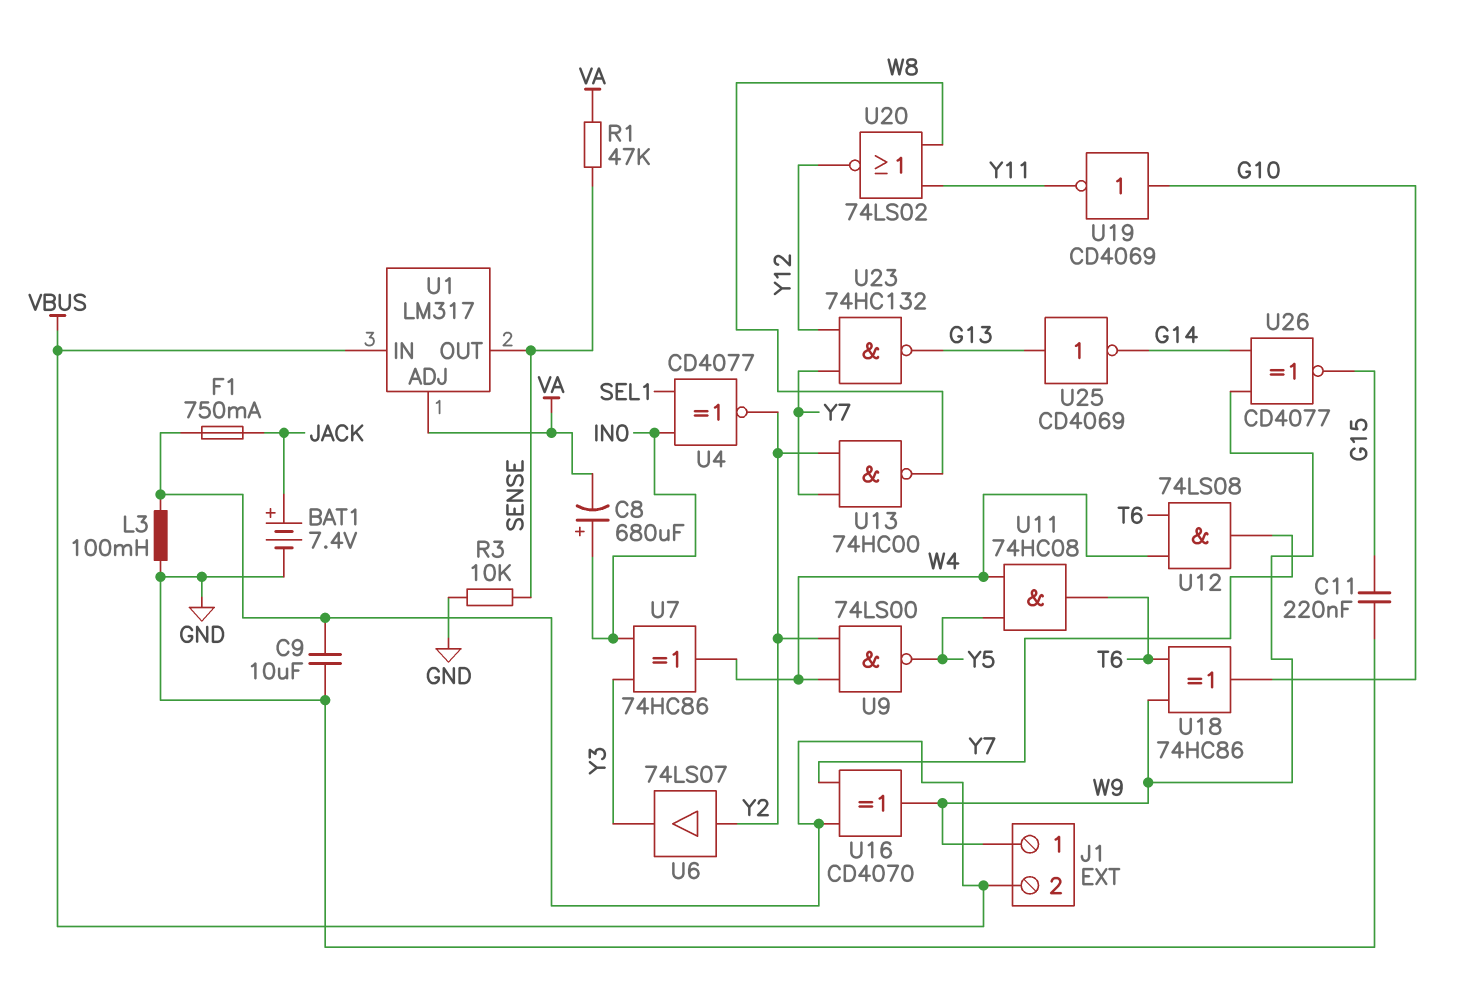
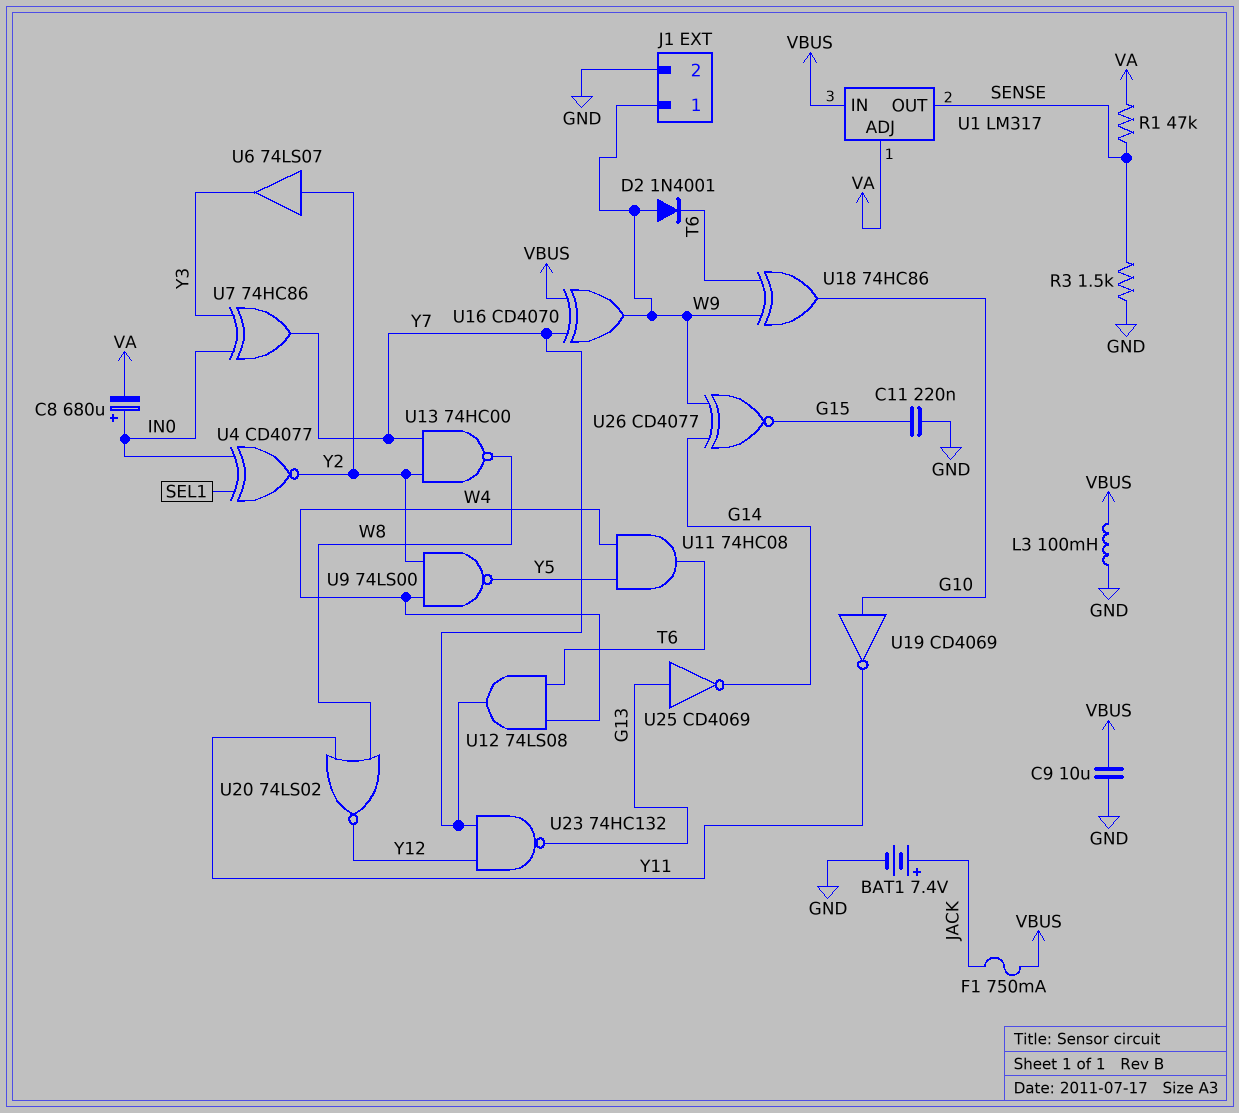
D2: none -> diode 1N4001 (A W9, K T6)
J1 pin 2: VBUS -> GND
R3: 10k (GND, SENSE) -> 1.5k (GND, SENSE)
U7: XOR 74HC86 (in IN0, in Y3, out W4) -> XOR 74HC86 (in IN0, in Y3, out Y7)

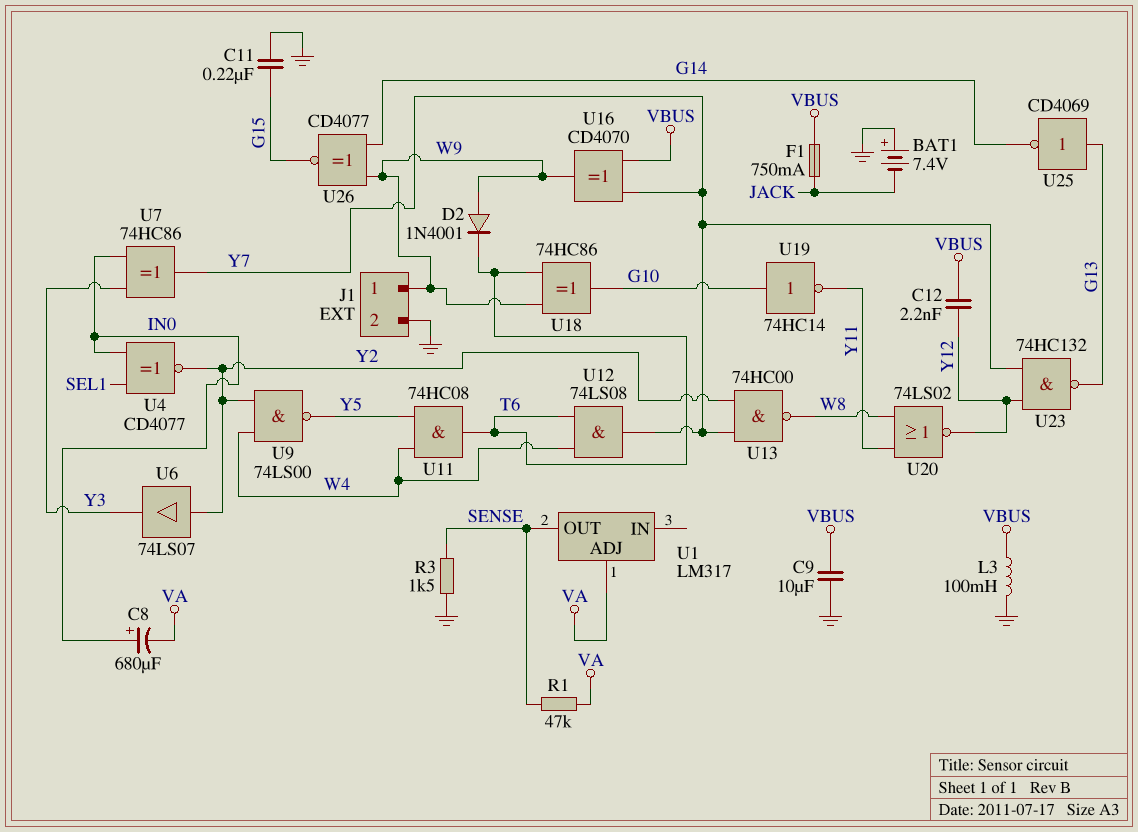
BAT1: 7.4V (plus JACK, minus GND) -> 7.4V (plus GND, minus JACK)
C12: none -> 2.2nF (VBUS, Y12)
U1 pin IN: VBUS -> none
U19: NOT CD4069 (in G10, out Y11) -> NOT 74HC14 (in G10, out Y11)

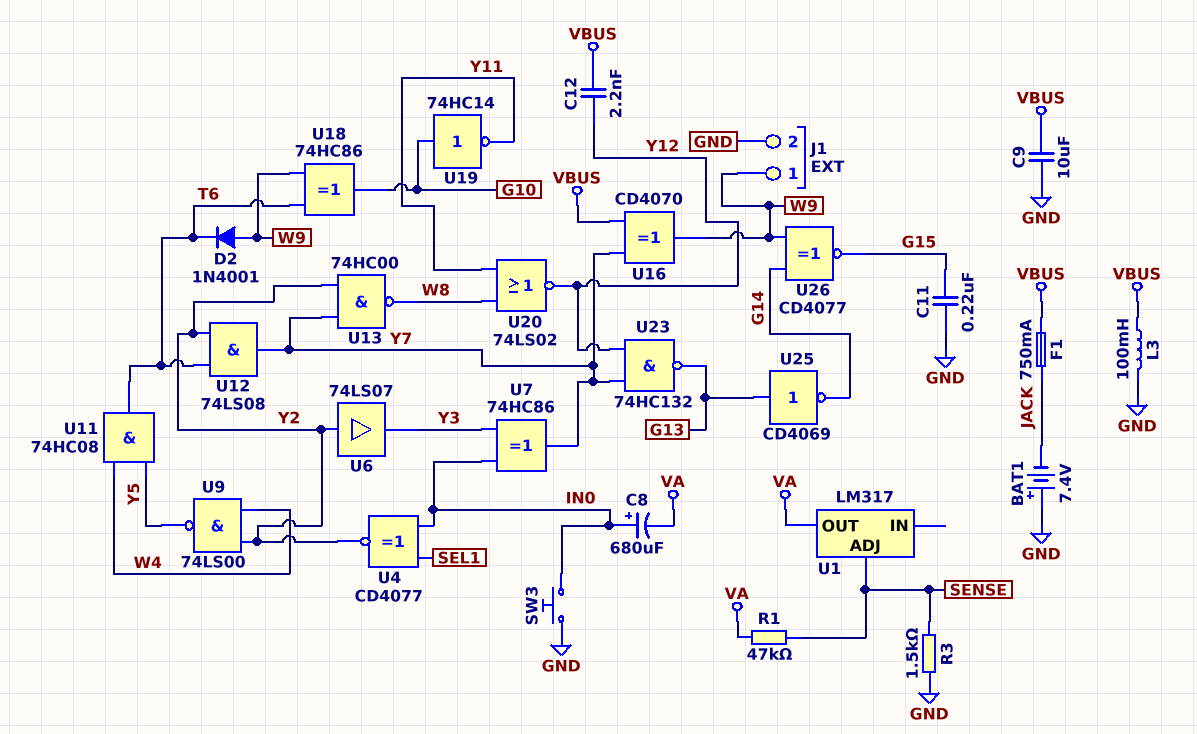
SW3: none -> button (GND, IN0)
U1 pin ADJ: VA -> SENSE
U1 pin OUT: SENSE -> VA
U12: AND 74LS08 (in T6, in W4, out Y7) -> AND 74LS08 (in T6, in Y2, out Y7)

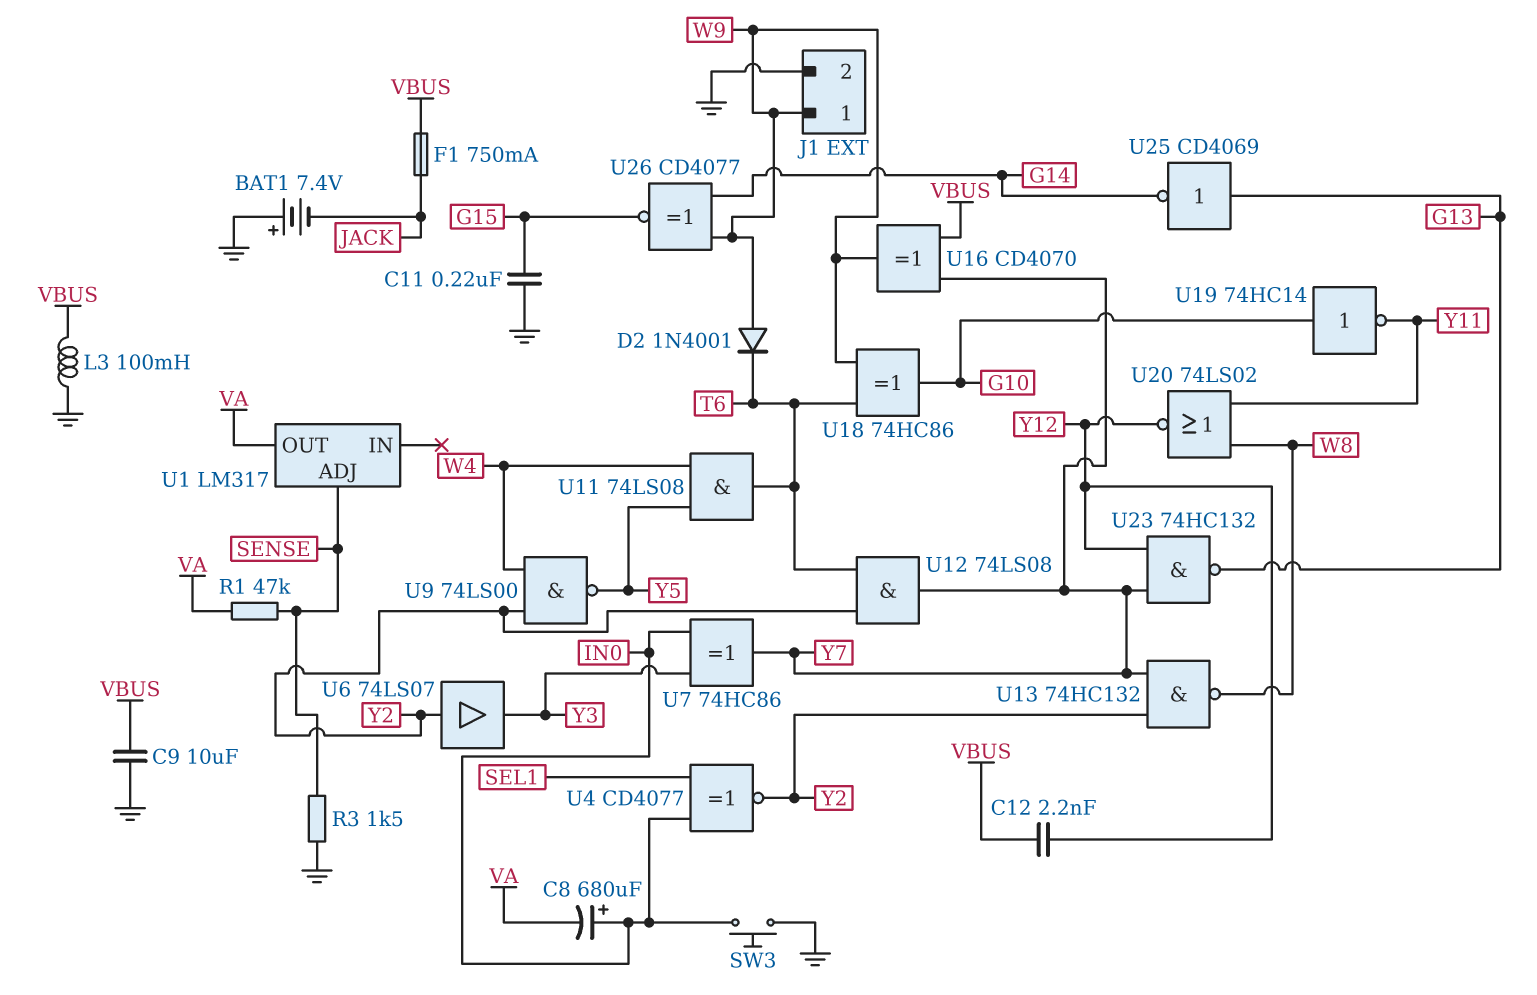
U11: AND 74HC08 (in W4, in Y5, out T6) -> AND 74LS08 (in W4, in Y5, out T6)
U13: NAND 74HC00 (in Y2, in Y7, out W8) -> NAND 74HC132 (in Y2, in Y7, out W8)

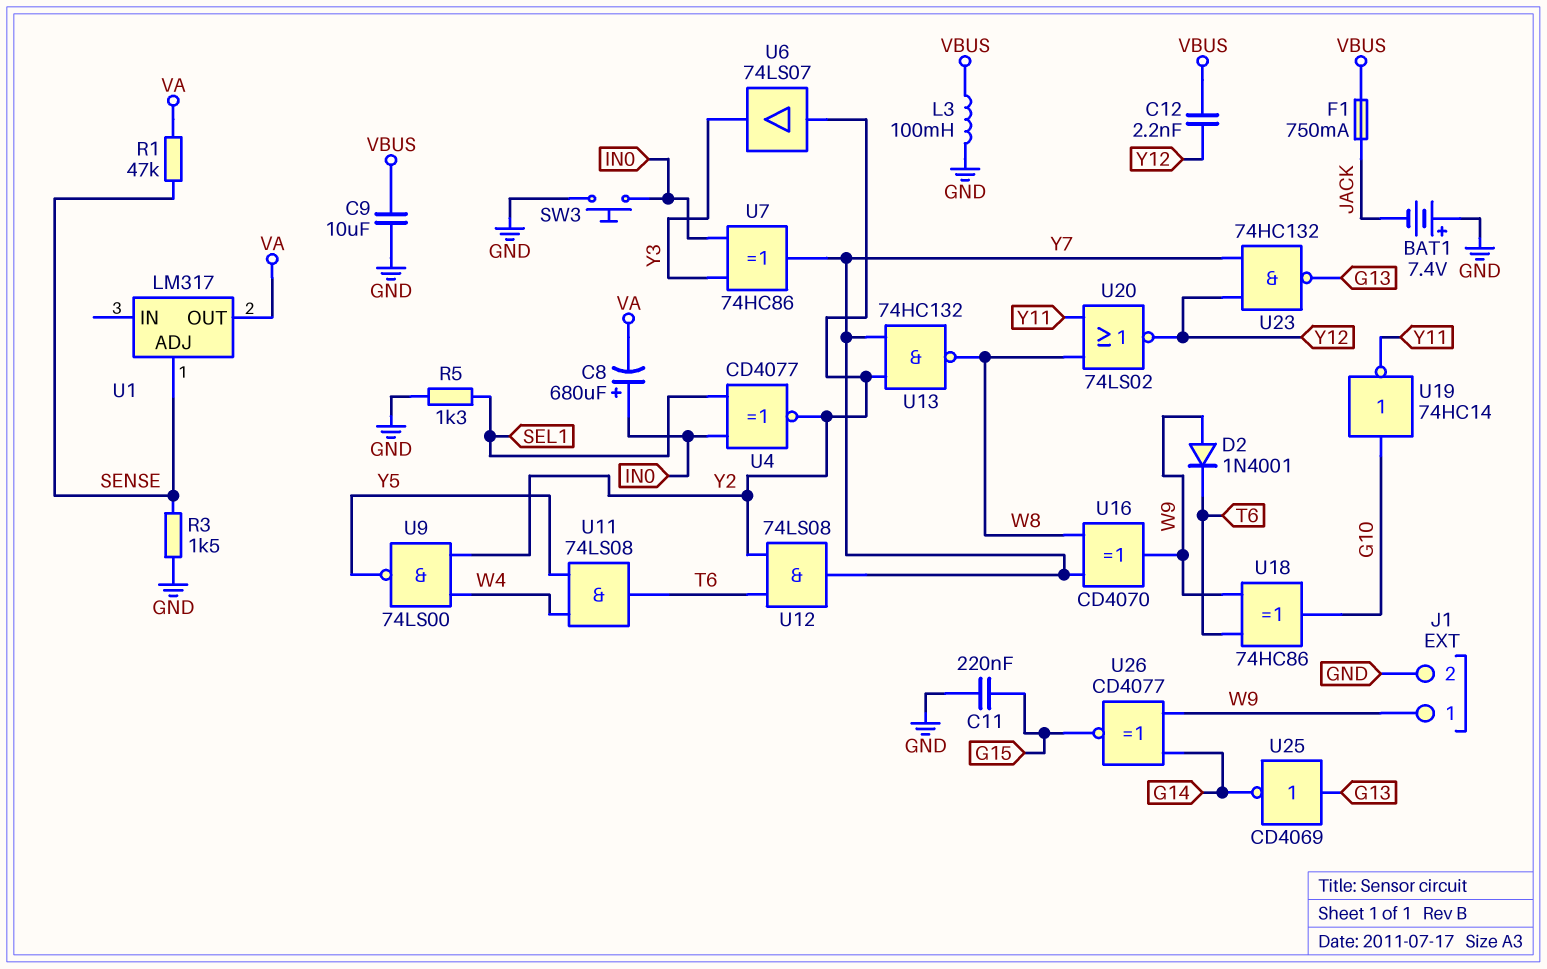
R5: none -> 1.3k (GND, SEL1)
U16: XOR CD4070 (in VBUS, in Y7, out W9) -> XOR CD4070 (in W8, in Y7, out W9)

